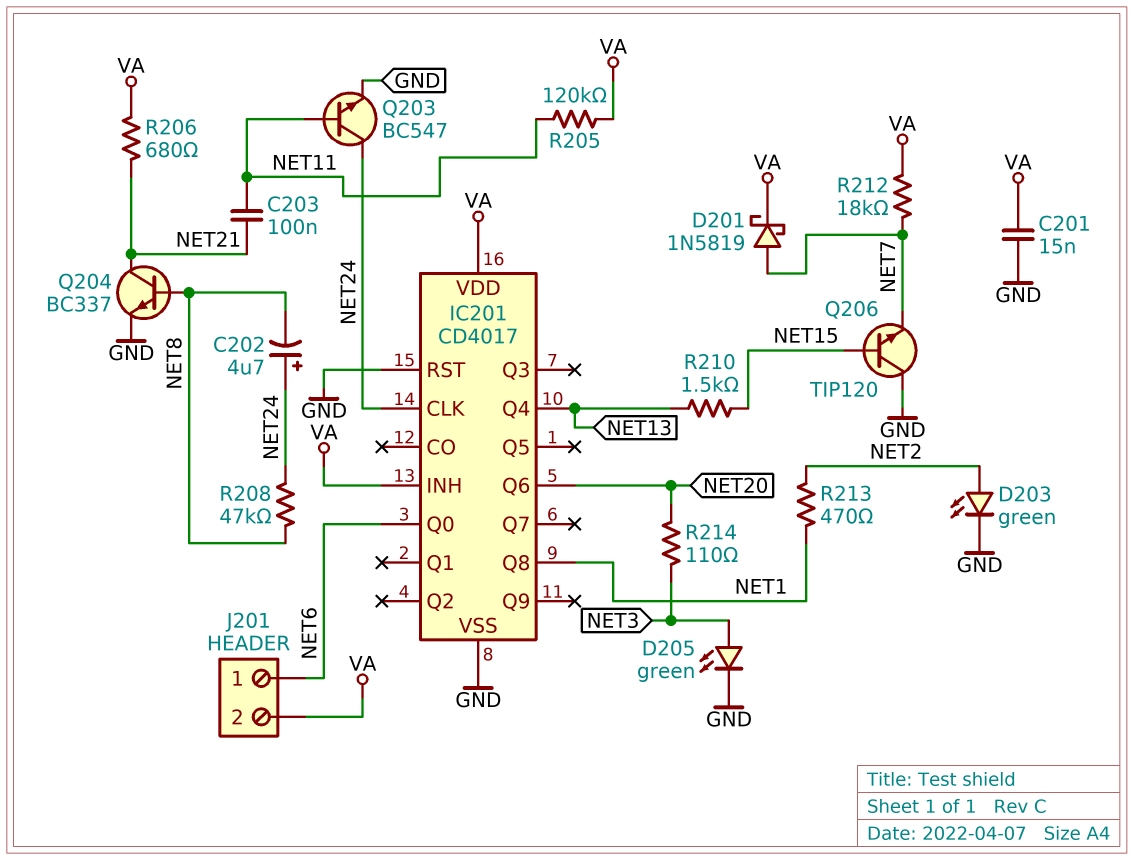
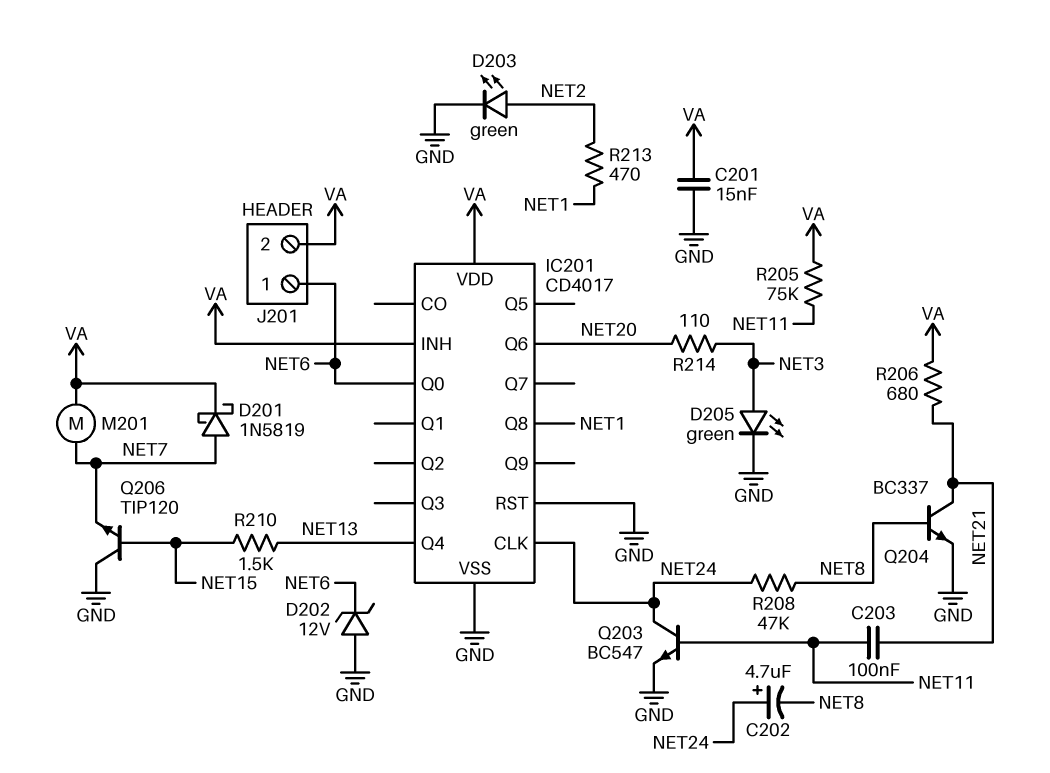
D202: none -> zener 12V (A GND, K NET6)
M201: none -> motor (NET7, VA)
R205: 120k (NET11, VA) -> 75k (NET11, VA)
R212: 18k (NET7, VA) -> none

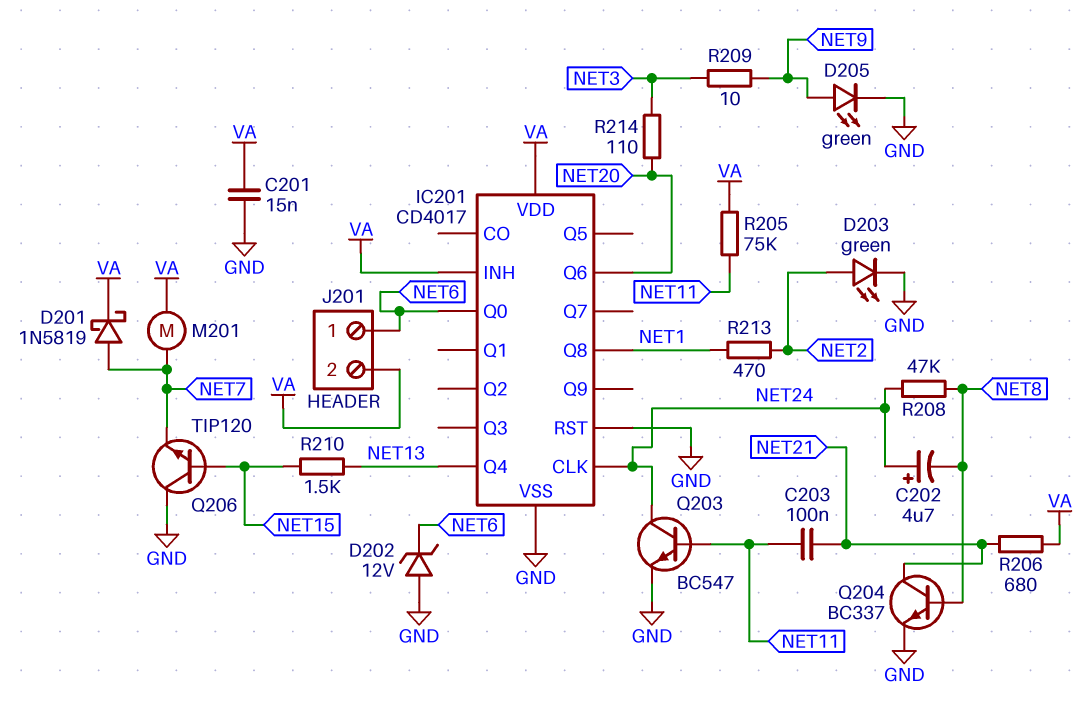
D205: LED green (A NET3, K GND) -> LED green (A NET9, K GND)
R209: none -> 10 (NET3, NET9)

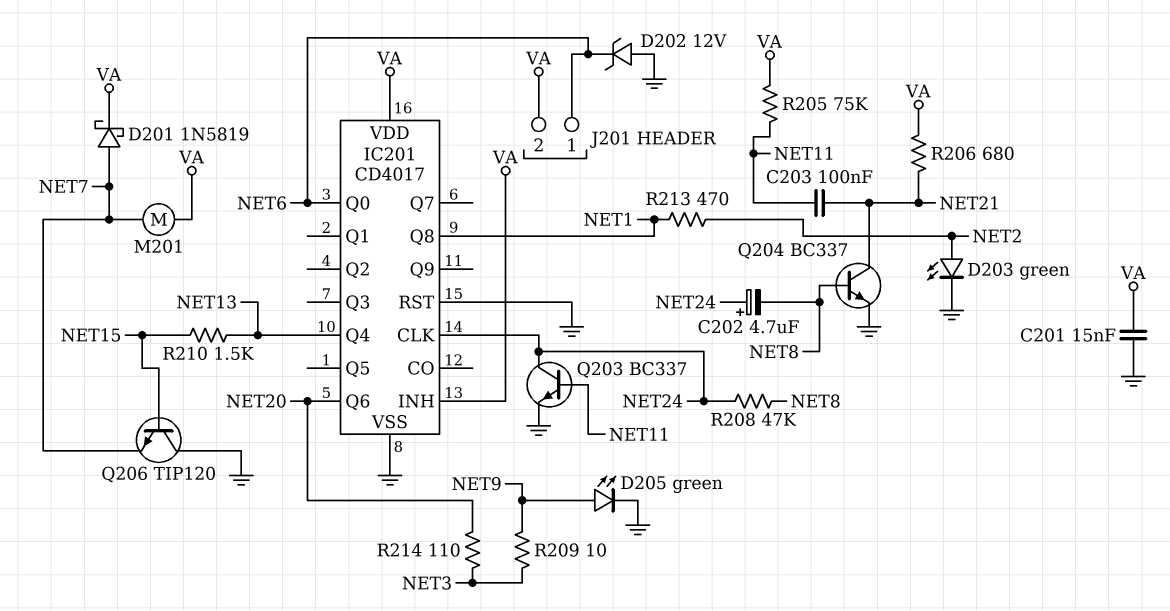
Q203: NPN BC547 (B NET11, C NET24, E GND) -> NPN BC337 (B NET11, C NET24, E GND)

